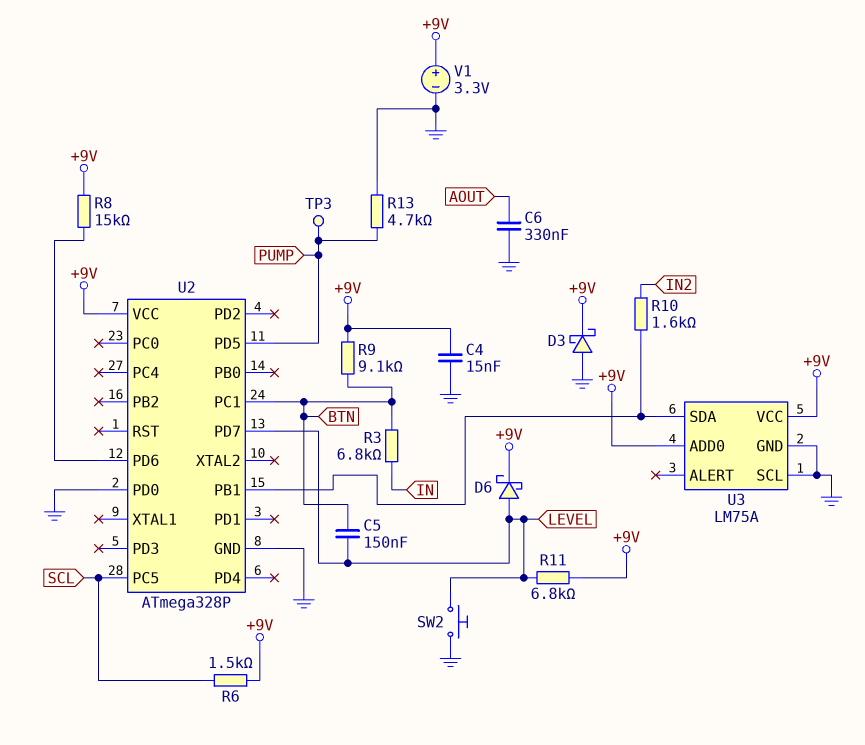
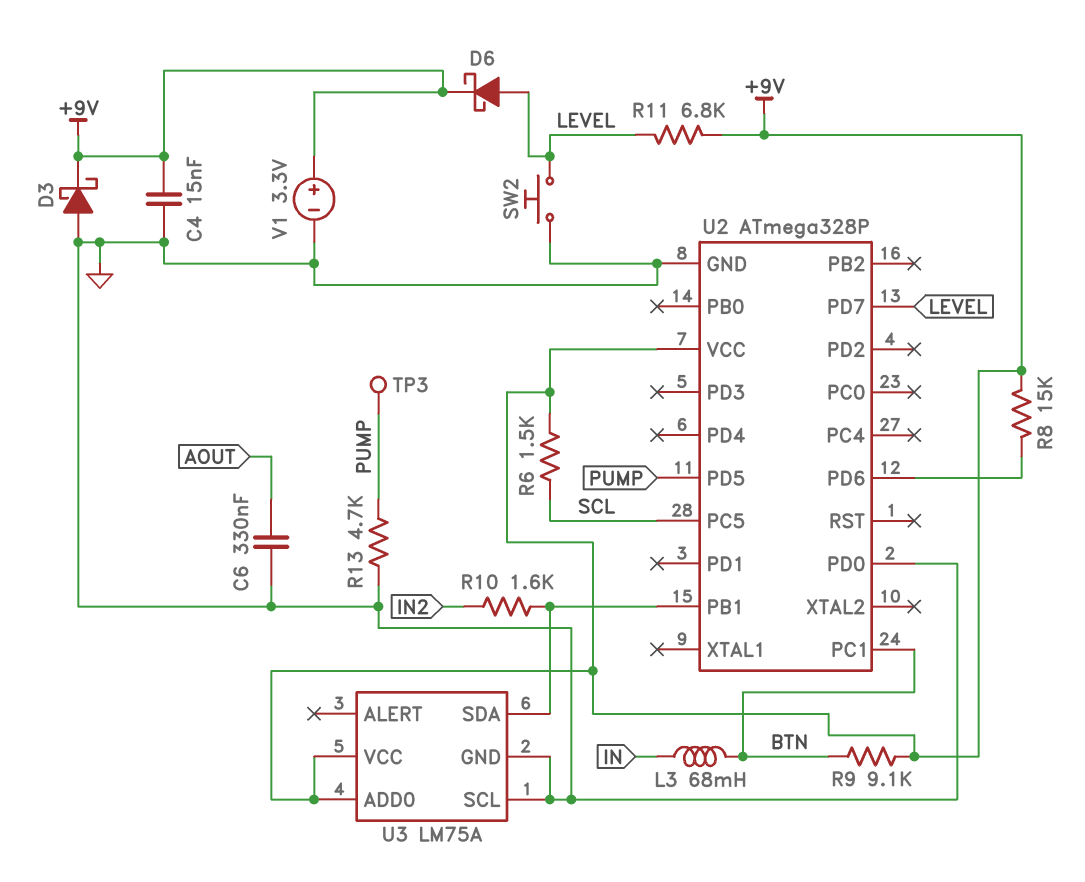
C5: 150nF (BTN, LEVEL) -> none
L3: none -> 68mH (BTN, IN)
R3: 6.8k (BTN, IN) -> none

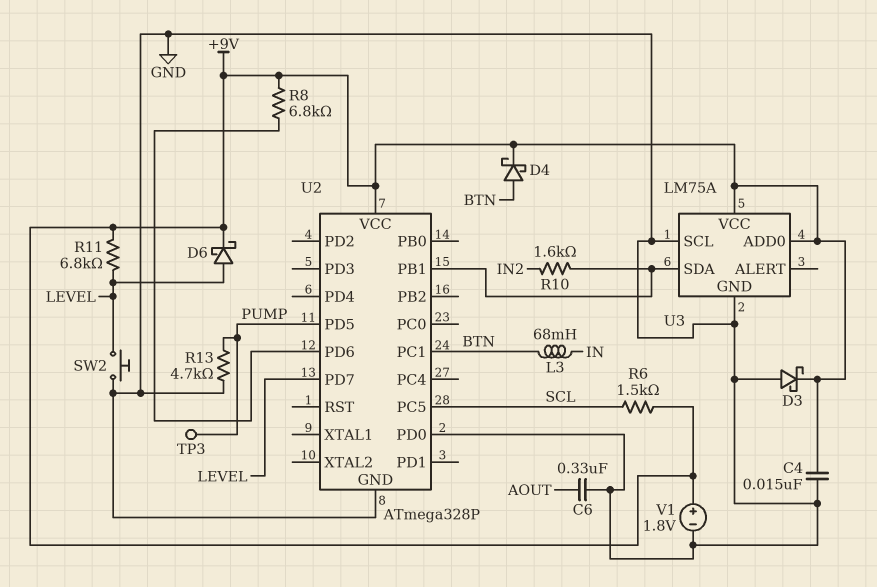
D4: none -> schottky (A BTN, K +9V)
R8: 15k (+9V, U2/PD6) -> 6.8k (+9V, U2/PD6)
R9: 9.1k (+9V, BTN) -> none
V1: 3.3V (plus +9V, minus GND) -> 1.8V (plus +9V, minus GND)

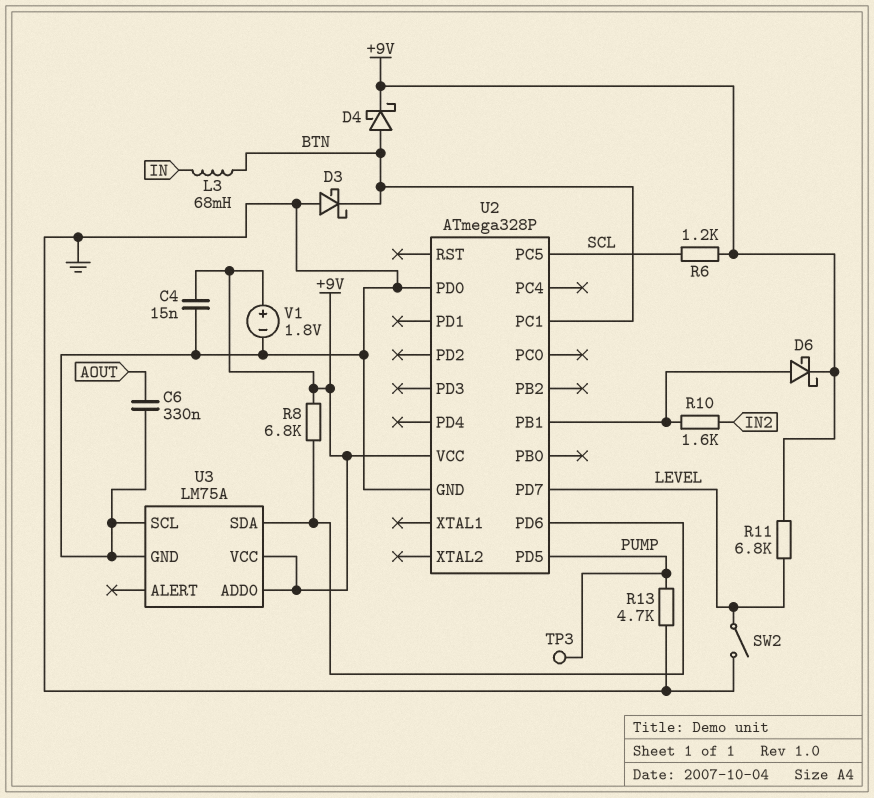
D3: schottky (A GND, K +9V) -> schottky (A GND, K BTN)
D6: schottky (A LEVEL, K +9V) -> schottky (A U2/PB1, K +9V)
R6: 1.5k (+9V, SCL) -> 1.2k (+9V, SCL)
SW2: button (GND, LEVEL) -> switch (GND, LEVEL)
U3 pin SDA: U2/PB1 -> U2/PD6

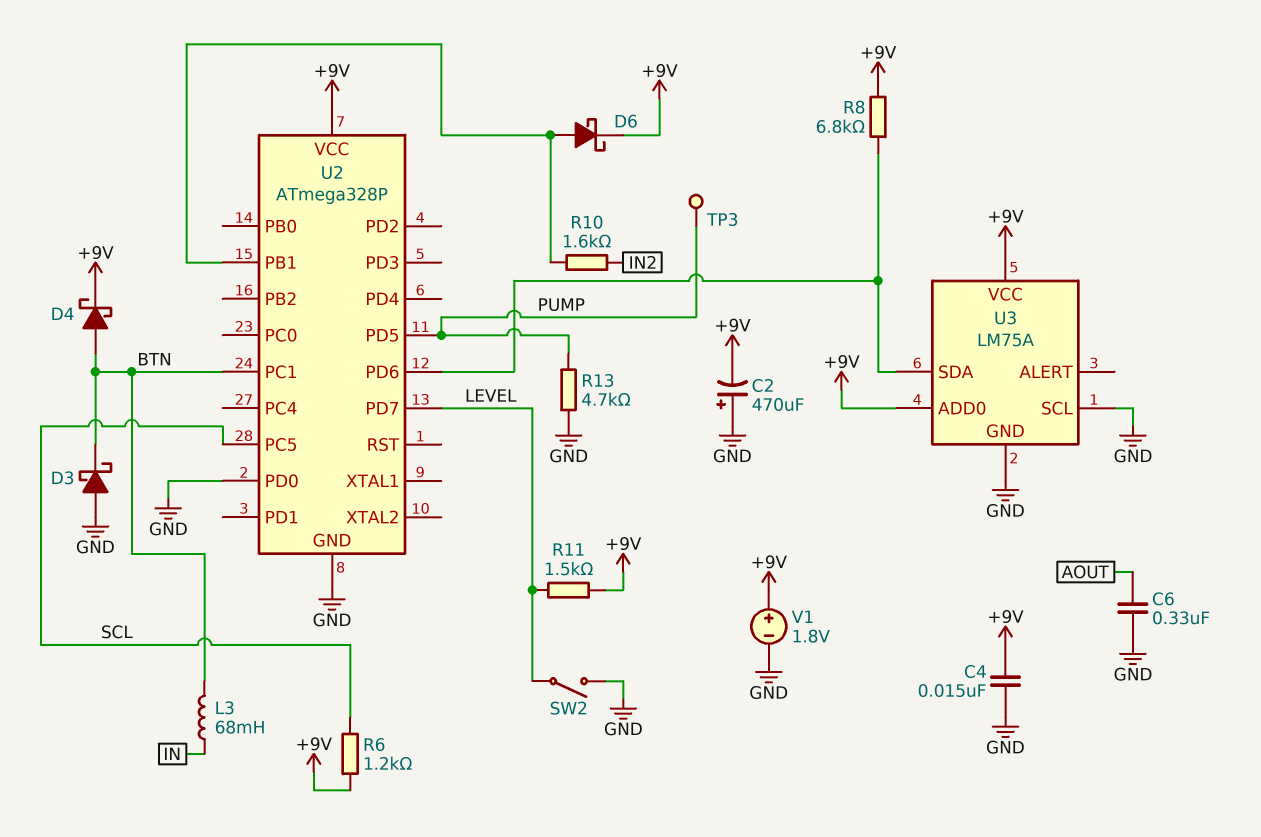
C2: none -> 470uF (plus GND, minus +9V)
R11: 6.8k (+9V, LEVEL) -> 1.5k (+9V, LEVEL)

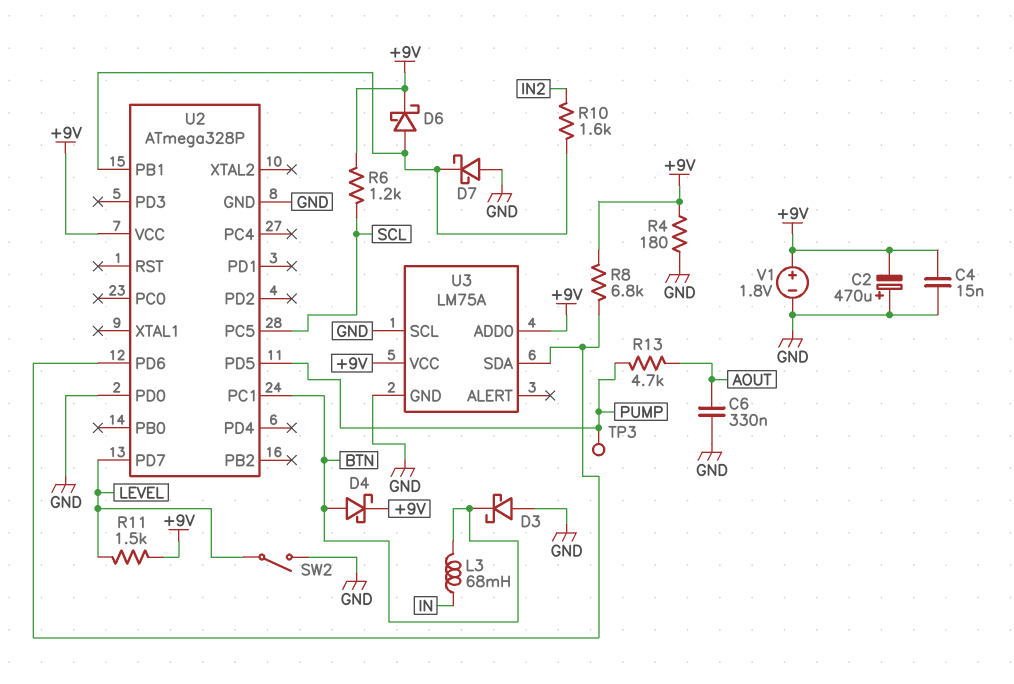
D7: none -> schottky (A GND, K U2/PB1)
R4: none -> 180 (+9V, GND)
R13: 4.7k (GND, PUMP) -> 4.7k (AOUT, PUMP)

